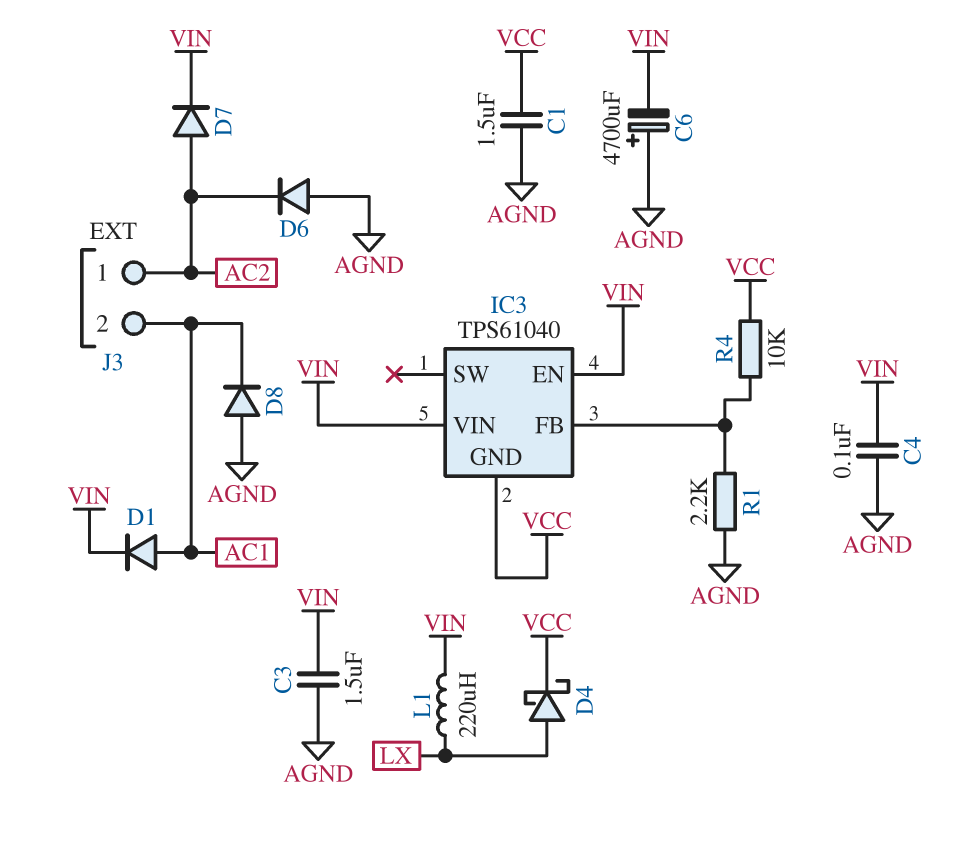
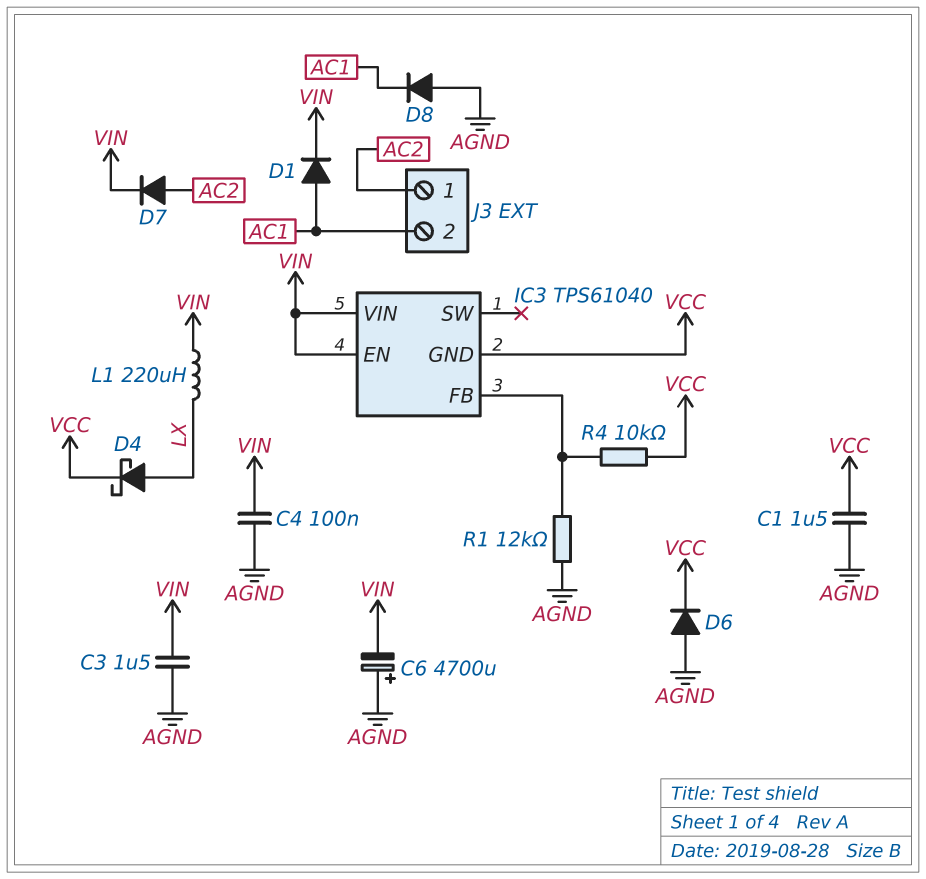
D6: diode (A AGND, K AC2) -> diode (A AGND, K VCC)
R1: 2.2k (AGND, IC3/FB) -> 12k (AGND, IC3/FB)

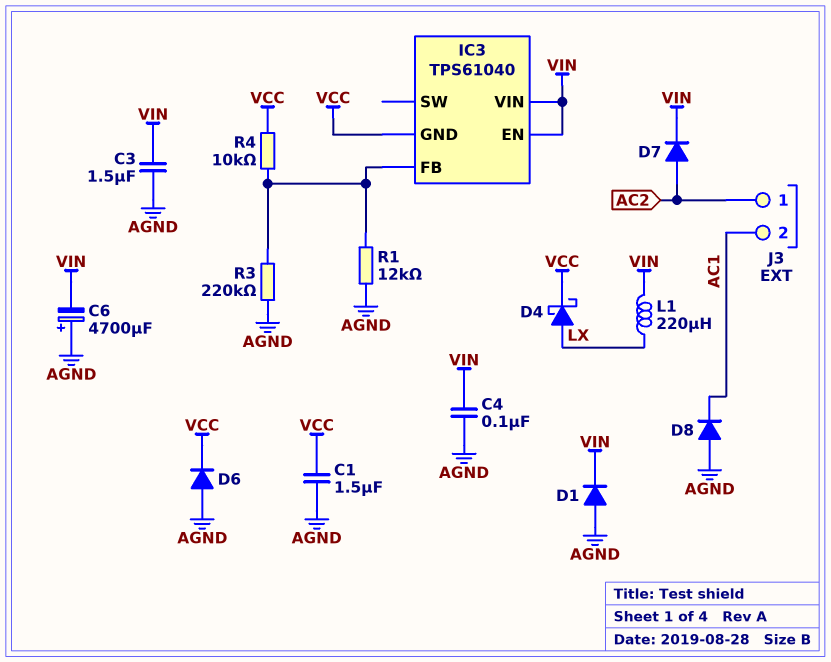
D1: diode (A AC1, K VIN) -> diode (A AGND, K VIN)
R3: none -> 220k (AGND, IC3/FB)

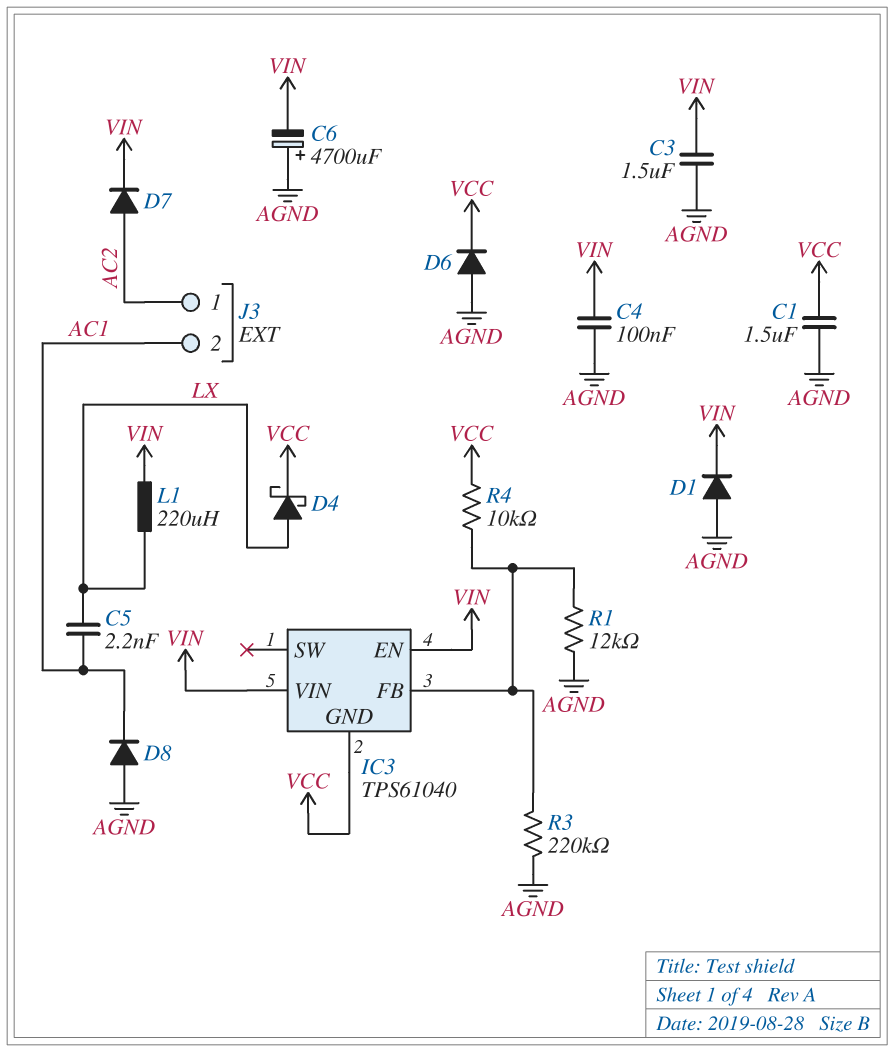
C5: none -> 2.2nF (AC1, LX)

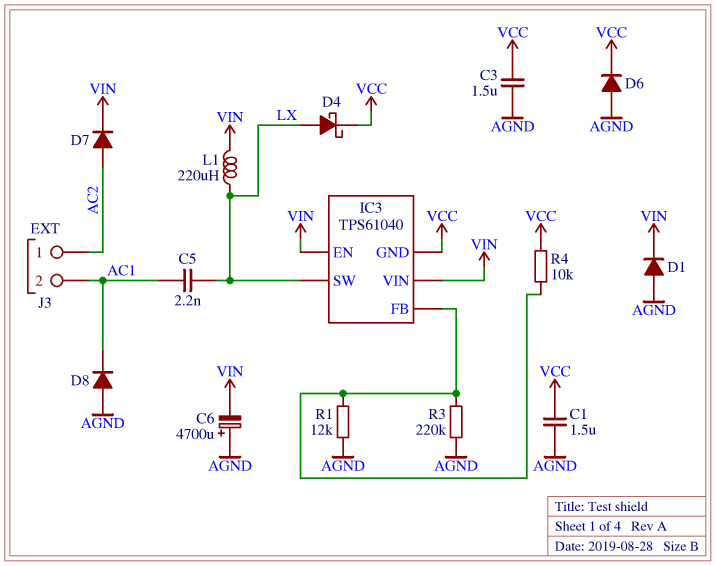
C3: 1.5uF (AGND, VIN) -> 1.5uF (AGND, VCC)
C4: 100nF (AGND, VIN) -> none
IC3 pin SW: none -> LX

